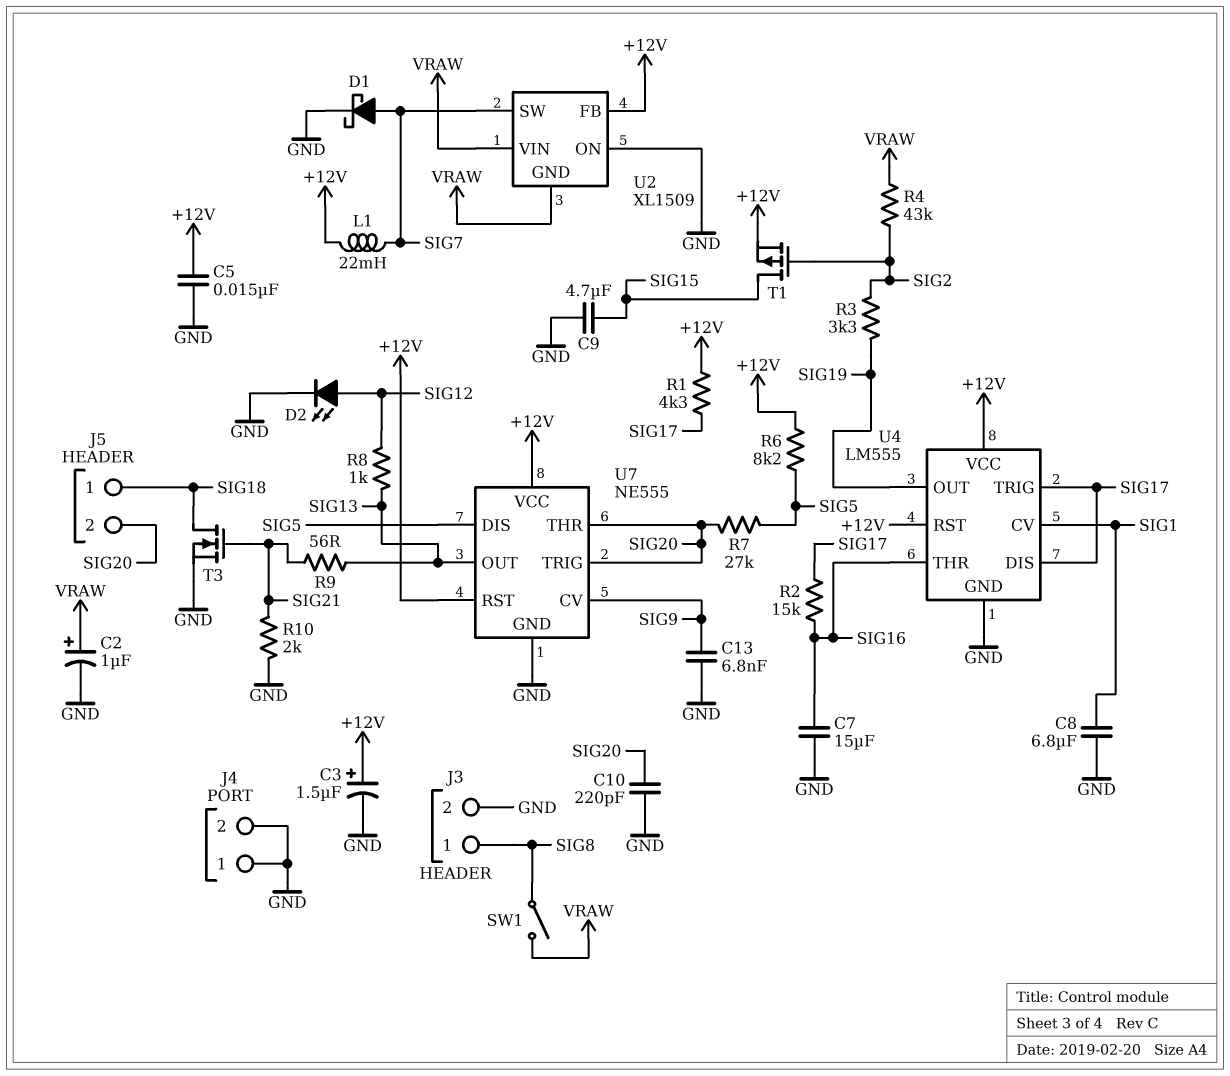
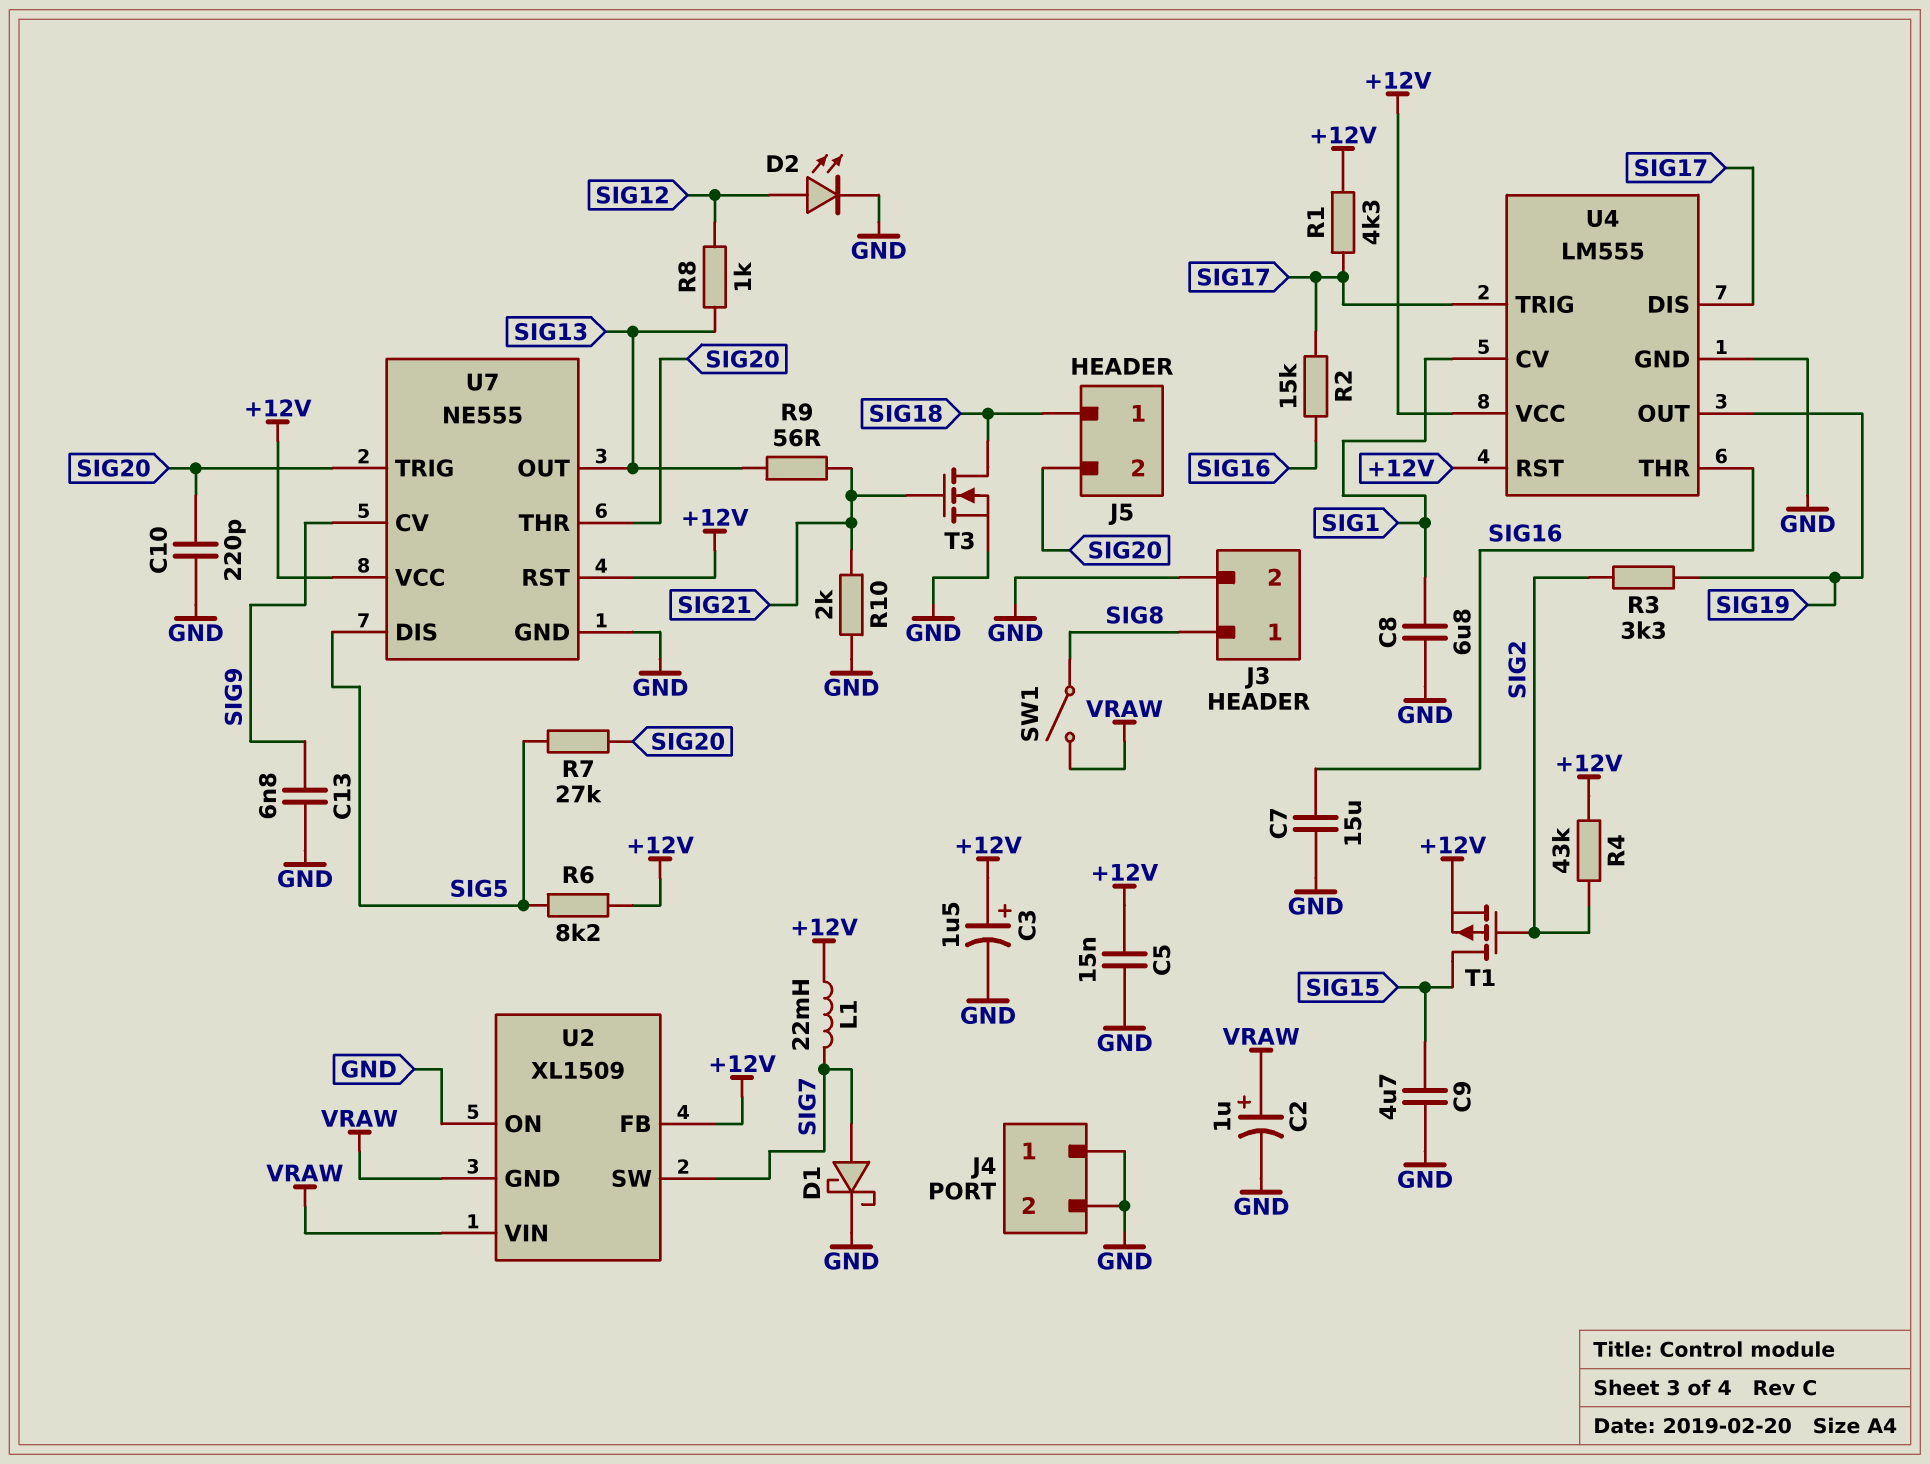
R4: 43k (SIG2, VRAW) -> 43k (+12V, SIG2)

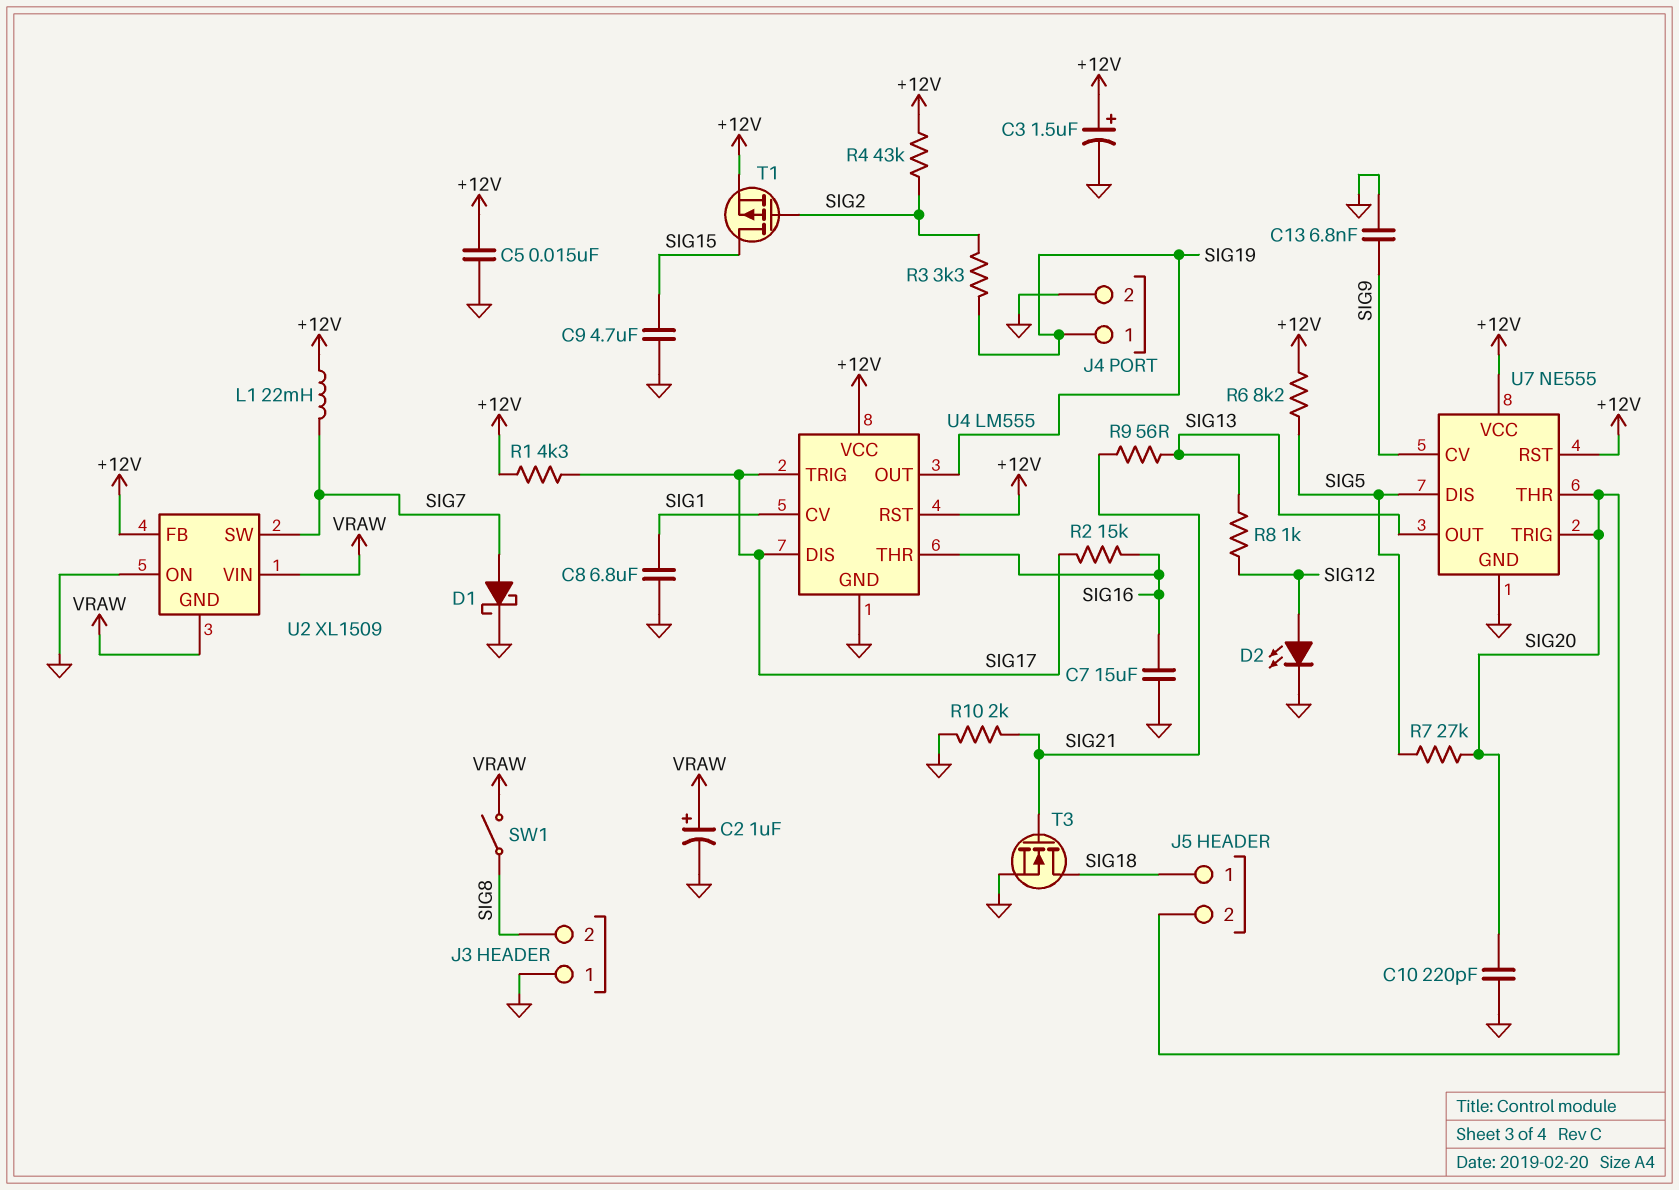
J3 pin 1: SIG8 -> GND
J3 pin 2: GND -> SIG8
J4 pin 1: GND -> SIG19

